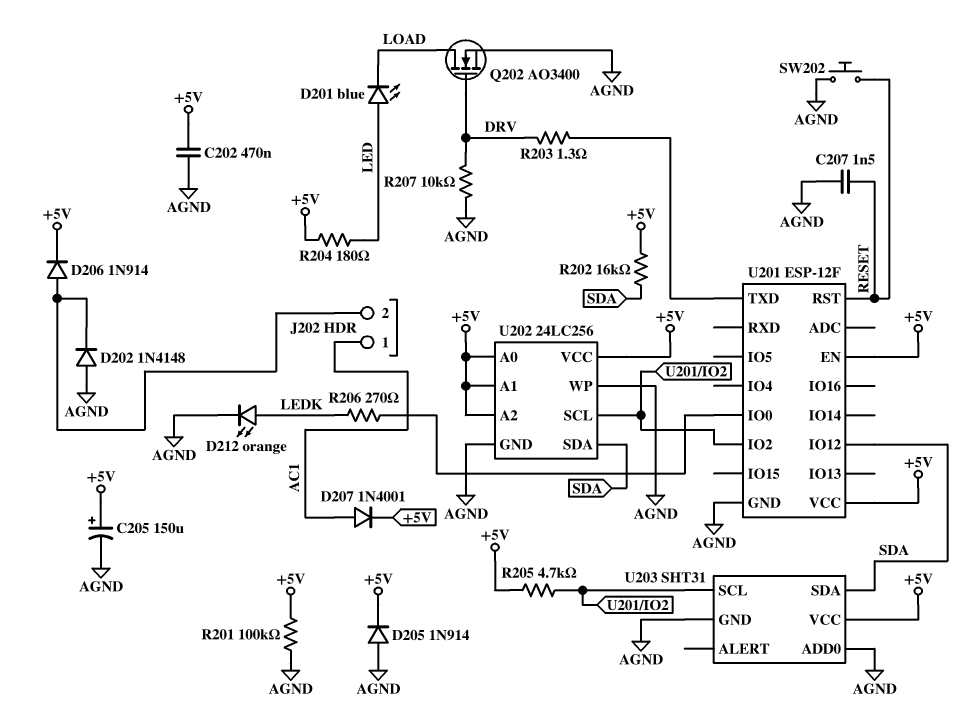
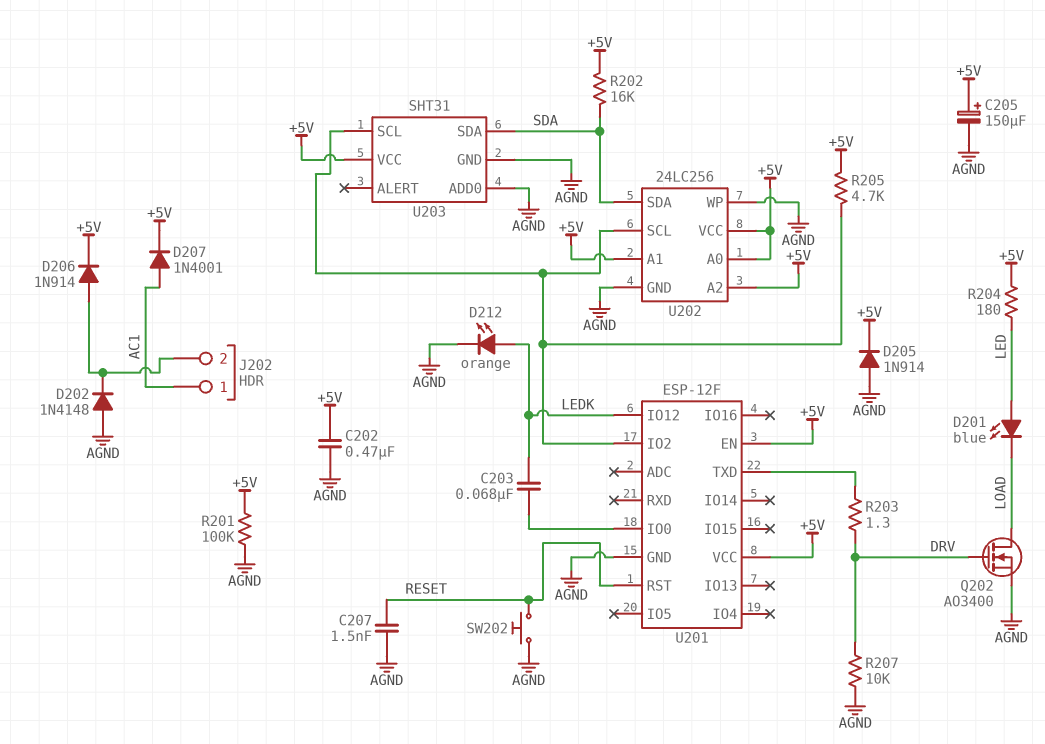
C203: none -> 68nF (LEDK, U201/IO0)
R206: 270 (LEDK, U201/IO0) -> none
U201 pin IO12: SDA -> LEDK

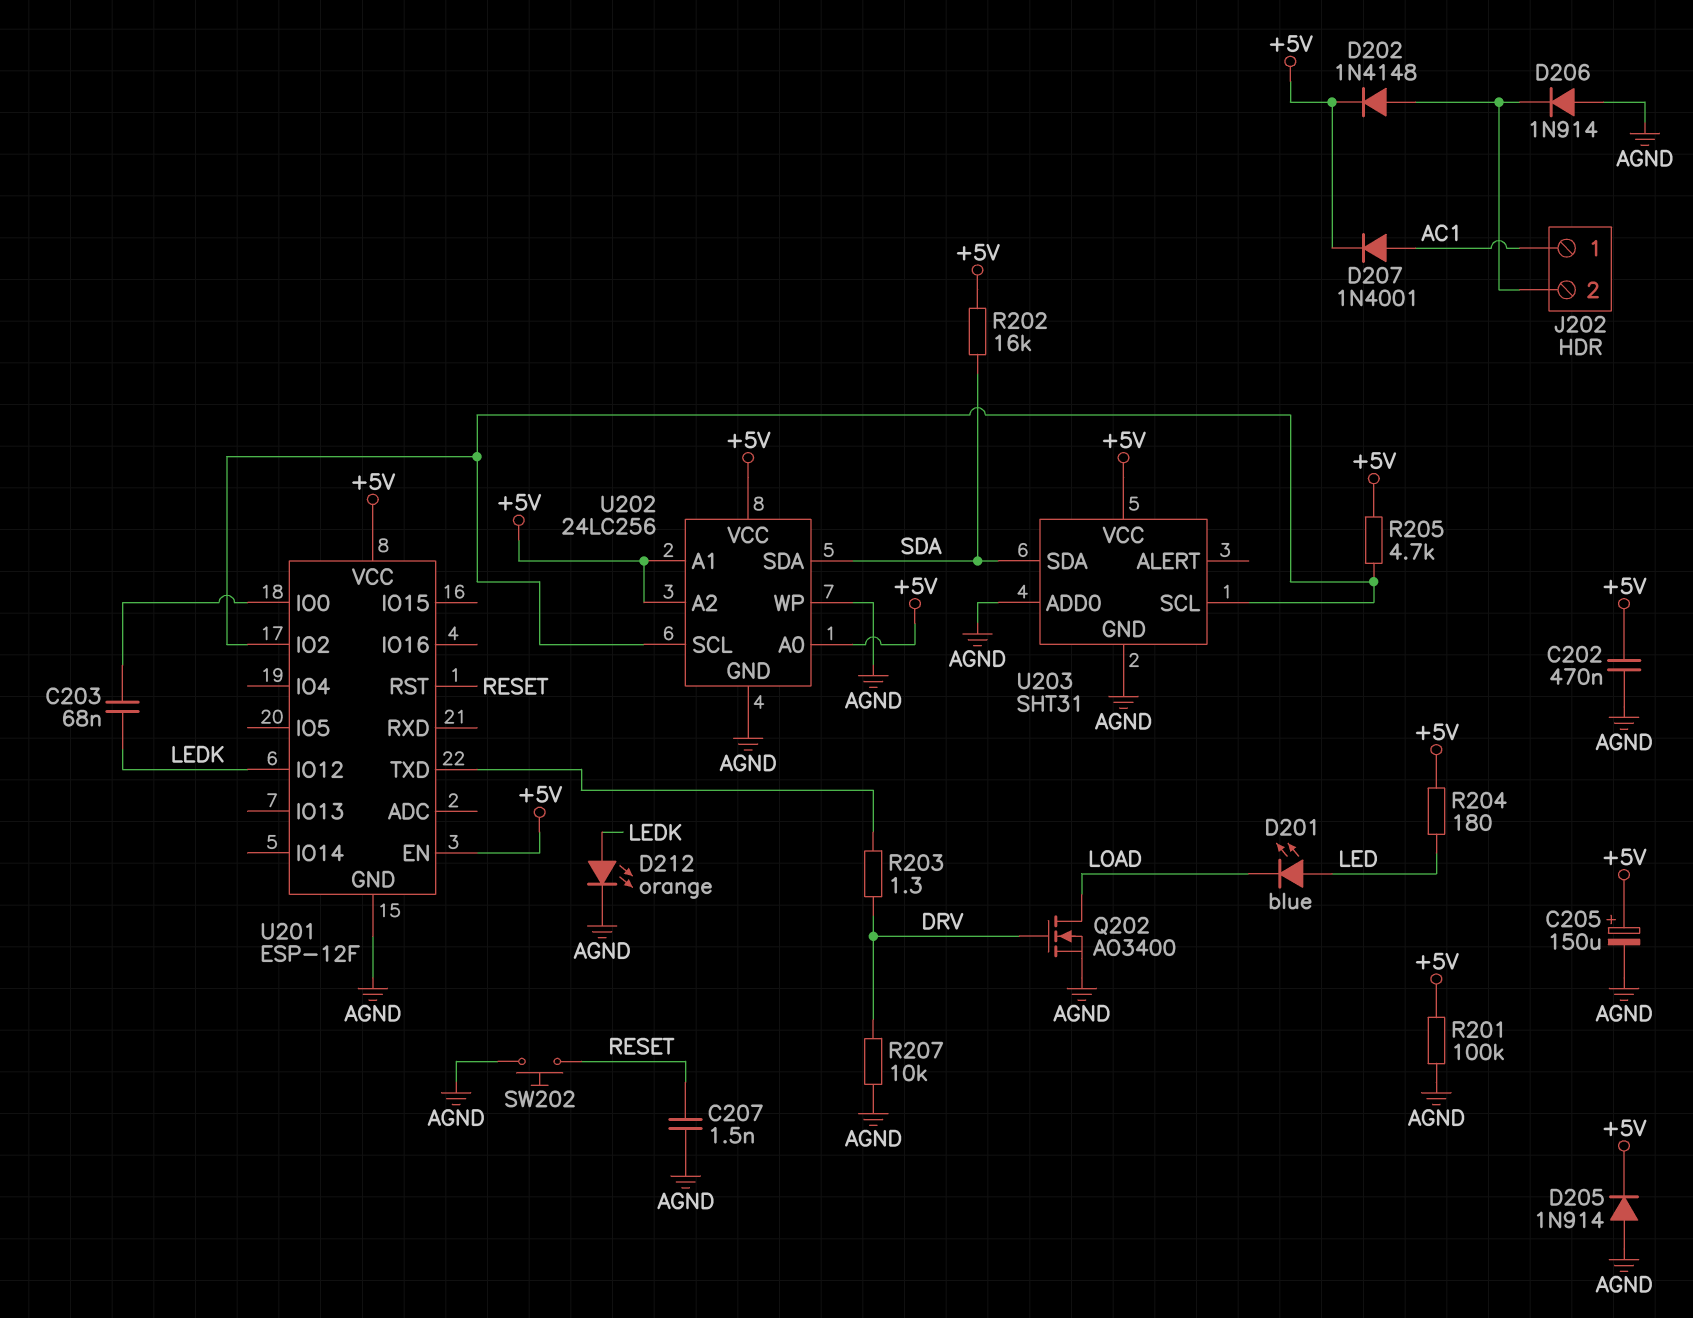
D202: diode 1N4148 (A AGND, K J202/2) -> diode 1N4148 (A J202/2, K +5V)
D206: diode 1N914 (A J202/2, K +5V) -> diode 1N914 (A AGND, K J202/2)

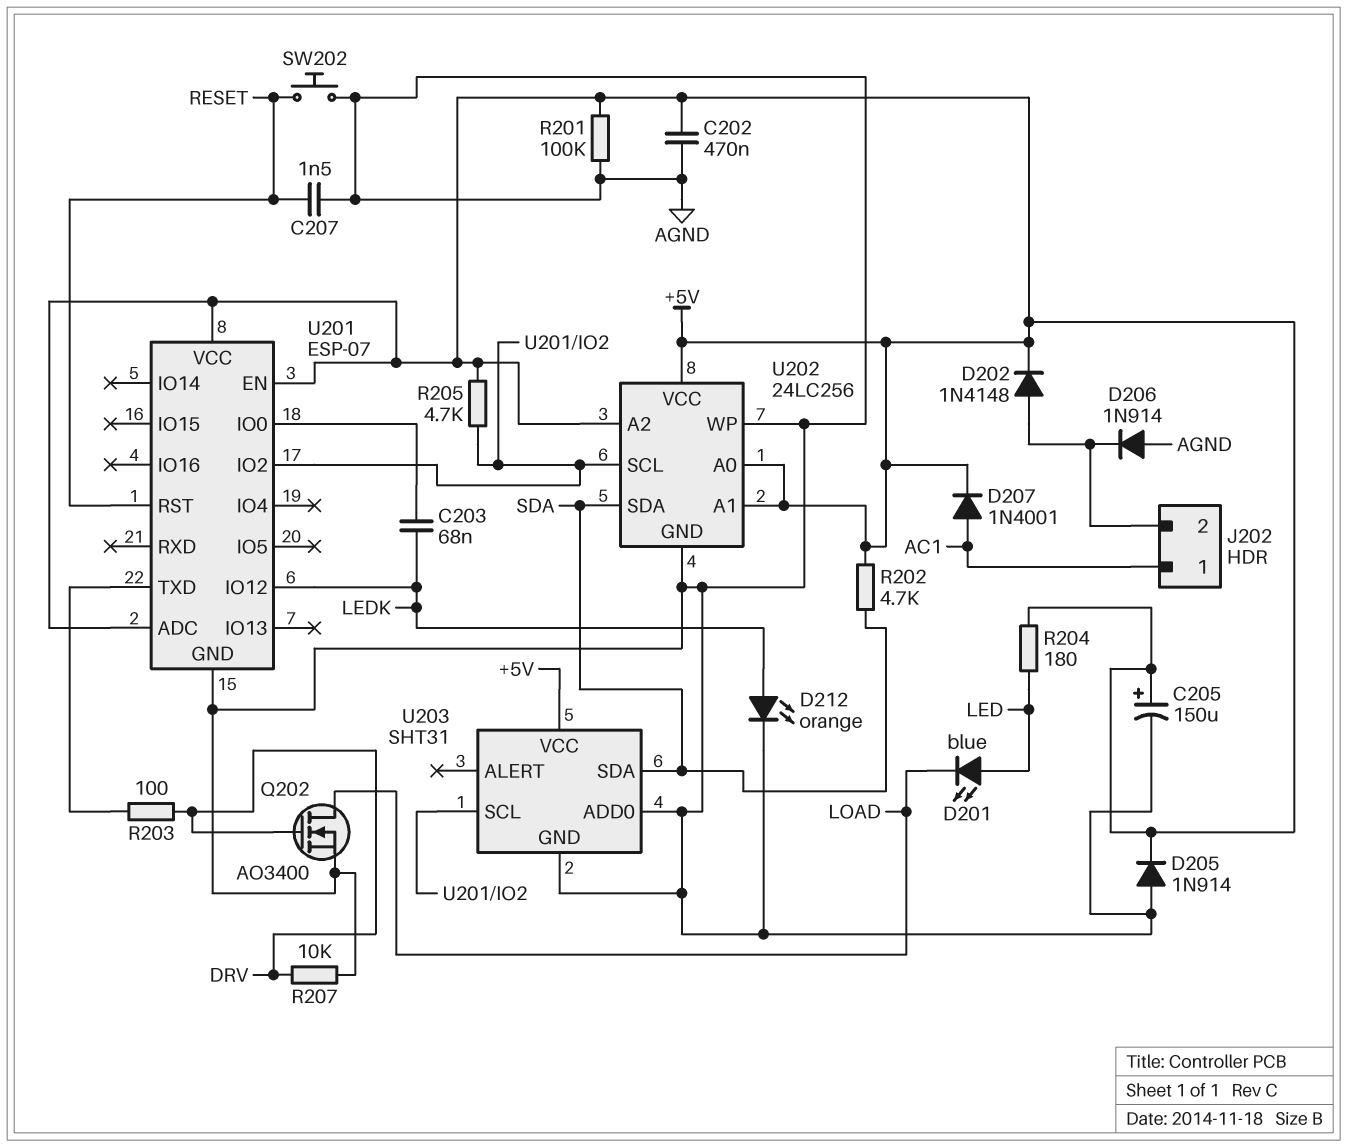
R202: 16k (+5V, SDA) -> 4.7k (+5V, SDA)
R203: 1.3 (DRV, U201/TXD) -> 100 (DRV, U201/TXD)
U201: ESP-12F -> ESP-07
U201 pin ADC: none -> +5V

